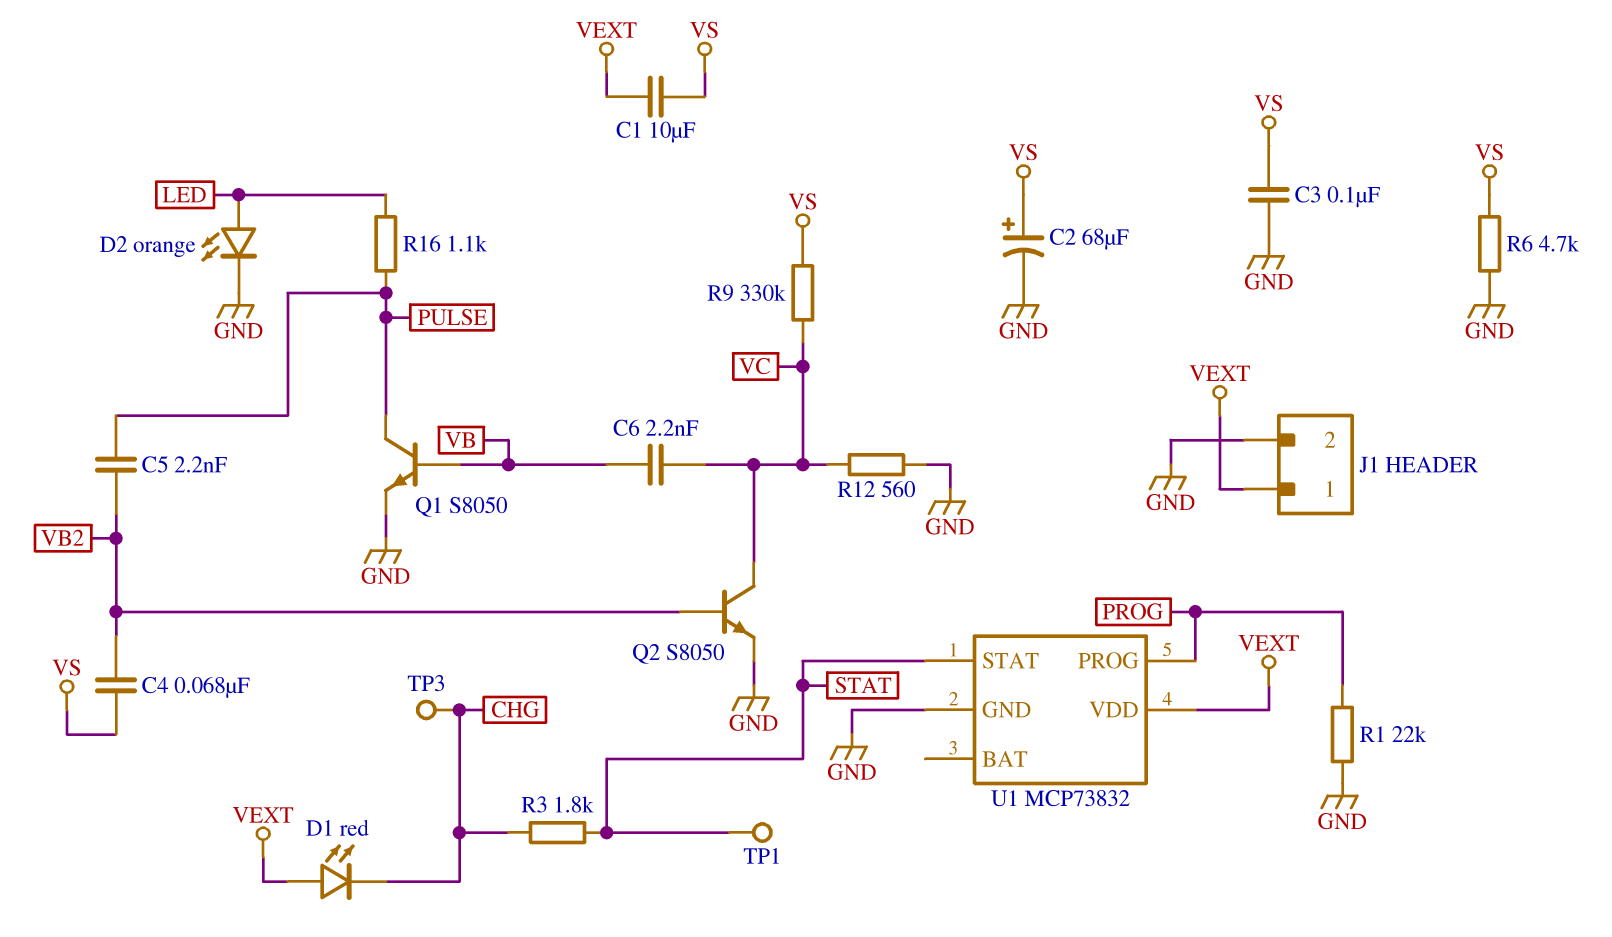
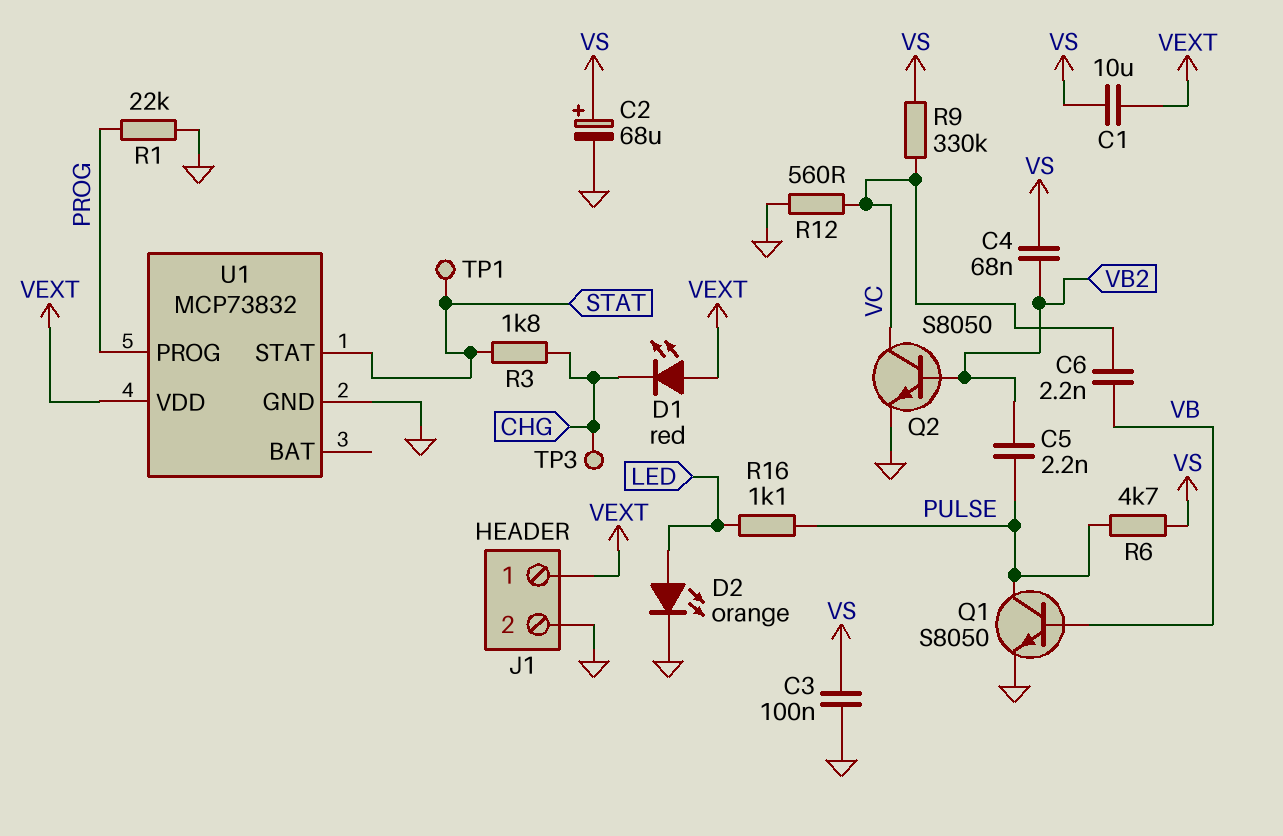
R6: 4.7k (GND, VS) -> 4.7k (PULSE, VS)

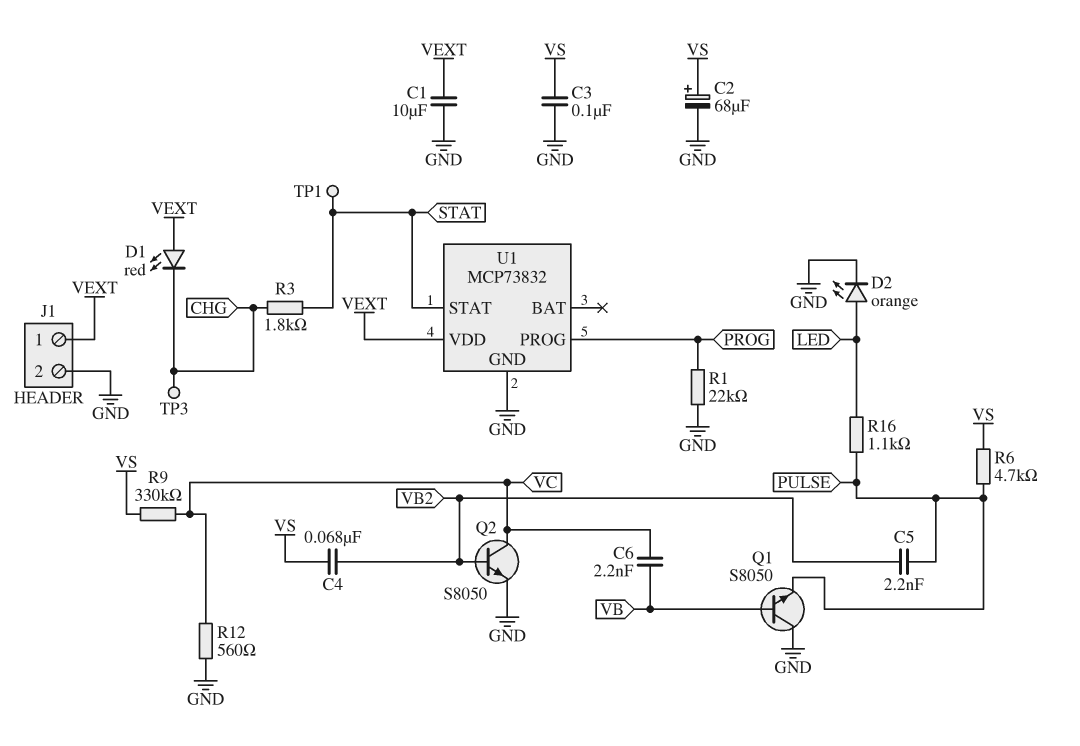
C1: 10uF (VEXT, VS) -> 10uF (GND, VEXT)
Q1: NPN S8050 (B VB, C PULSE, E GND) -> NPN S8050 (B VB, C GND, E PULSE)

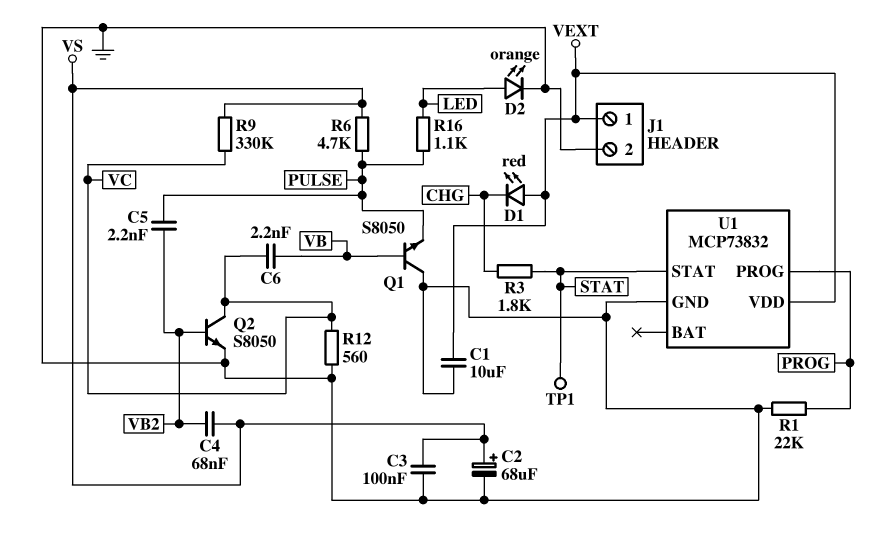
TP3: test point (CHG) -> none

